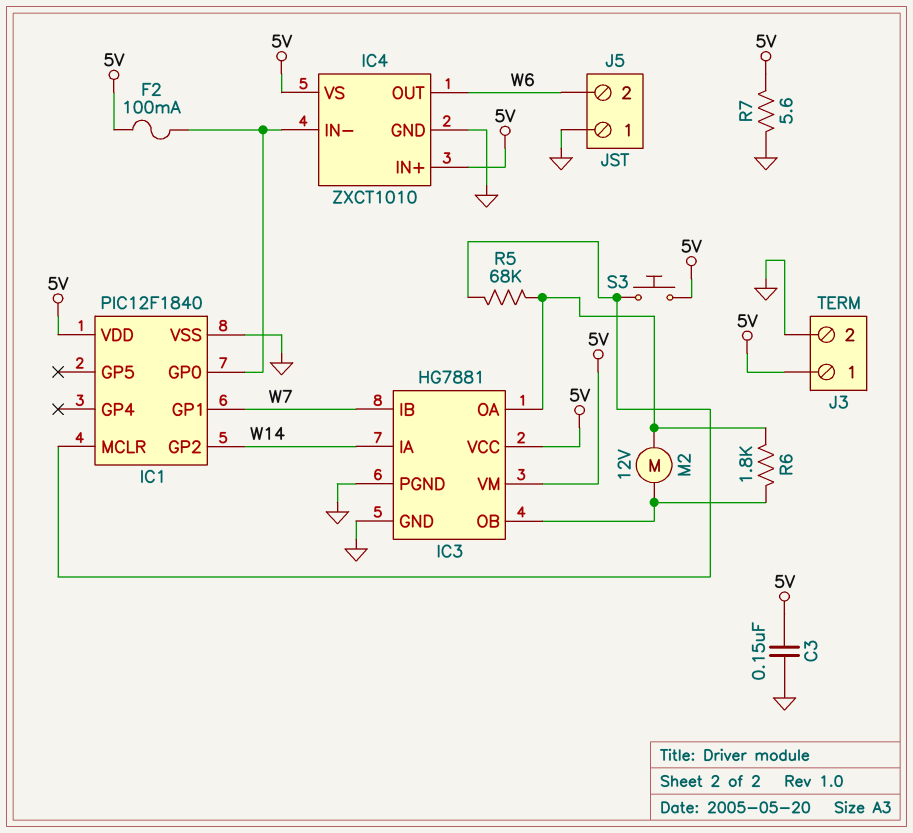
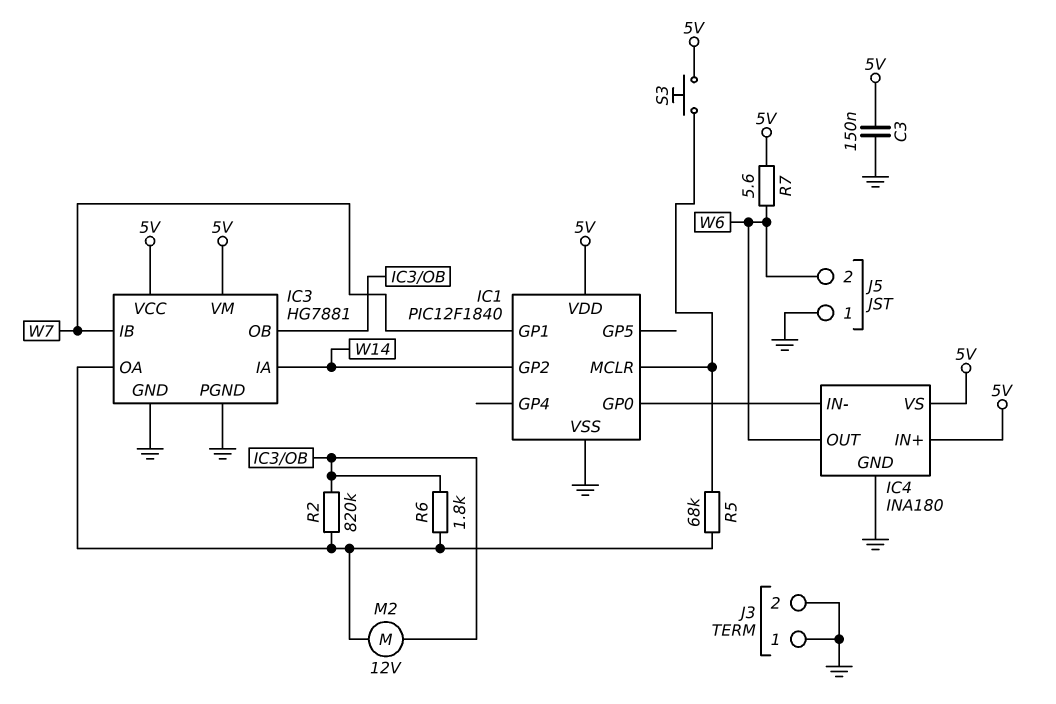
F2: 100mA (5V, IC1/GP0) -> none
IC4: ZXCT1010 -> INA180
J3 pin 1: 5V -> GND
R2: none -> 820k (IC3/OA, IC3/OB)
R7: 5.6 (5V, GND) -> 5.6 (5V, W6)

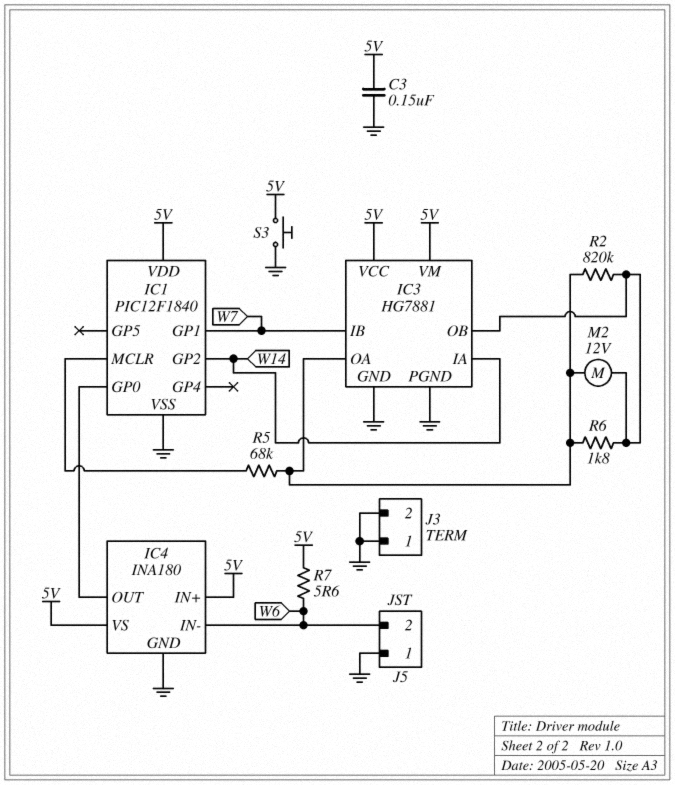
IC4 pin IN-: IC1/GP0 -> W6
IC4 pin OUT: W6 -> IC1/GP0
S3: button (5V, IC1/MCLR) -> button (5V, GND)

